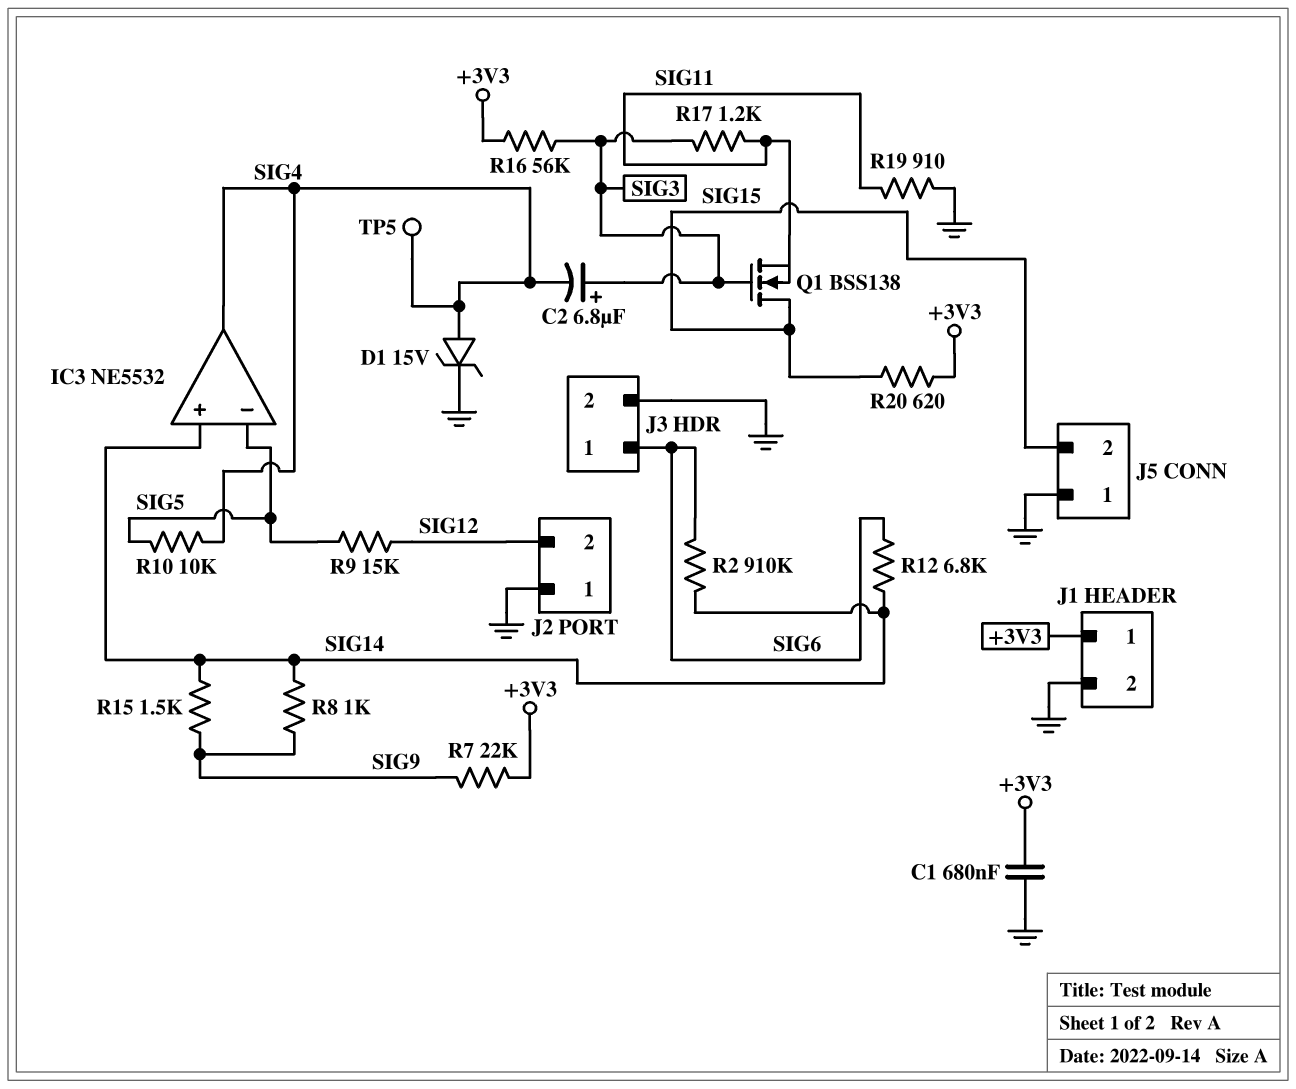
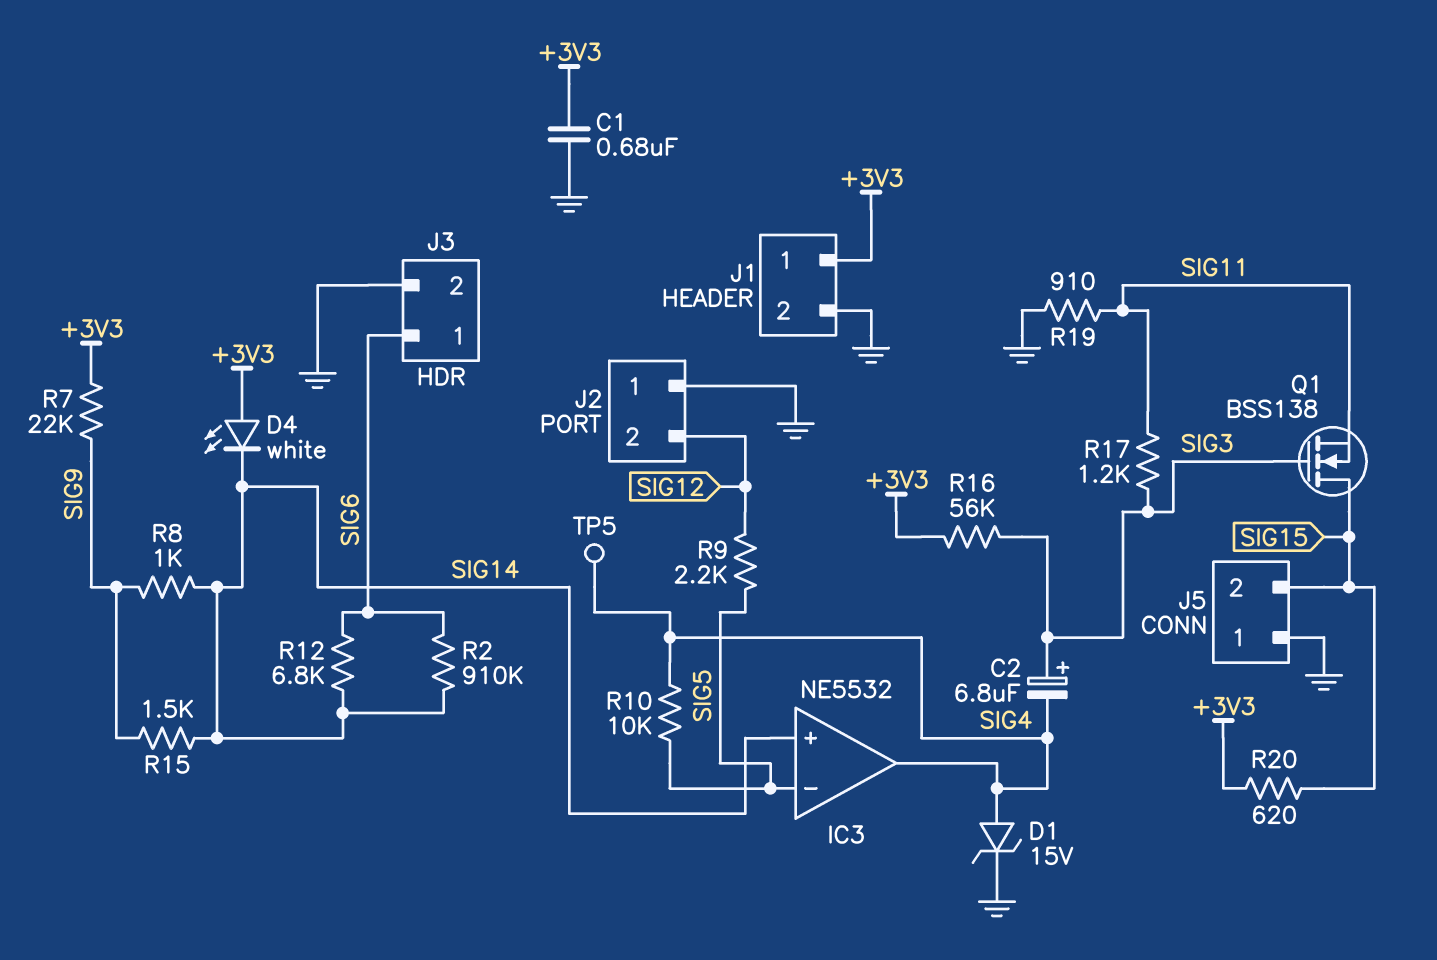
D4: none -> LED white (A +3V3, K SIG14)
R9: 15k (SIG5, SIG12) -> 2.2k (SIG5, SIG12)

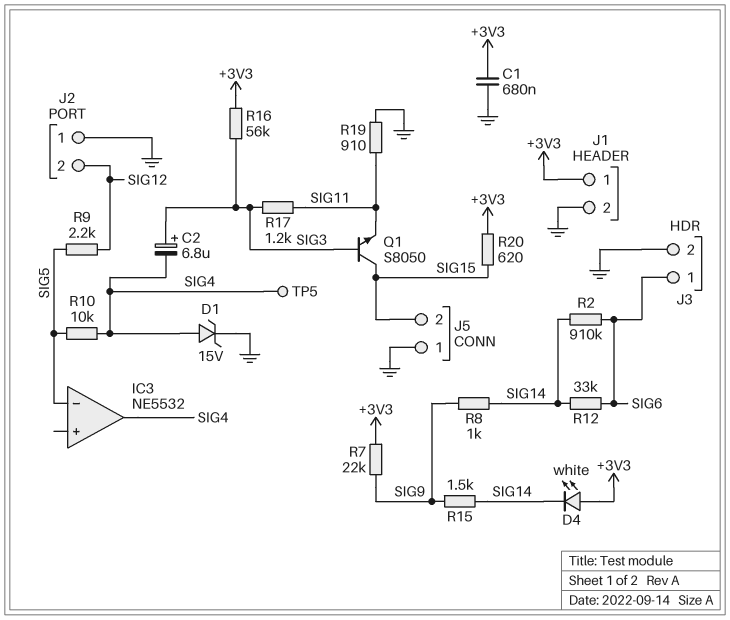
IC3 pin in+: SIG14 -> none
Q1: NMOS BSS138 (G SIG3, D SIG15, S SIG11) -> NPN S8050 (B SIG3, C SIG15, E SIG11)
R12: 6.8k (SIG6, SIG14) -> 33k (SIG6, SIG14)

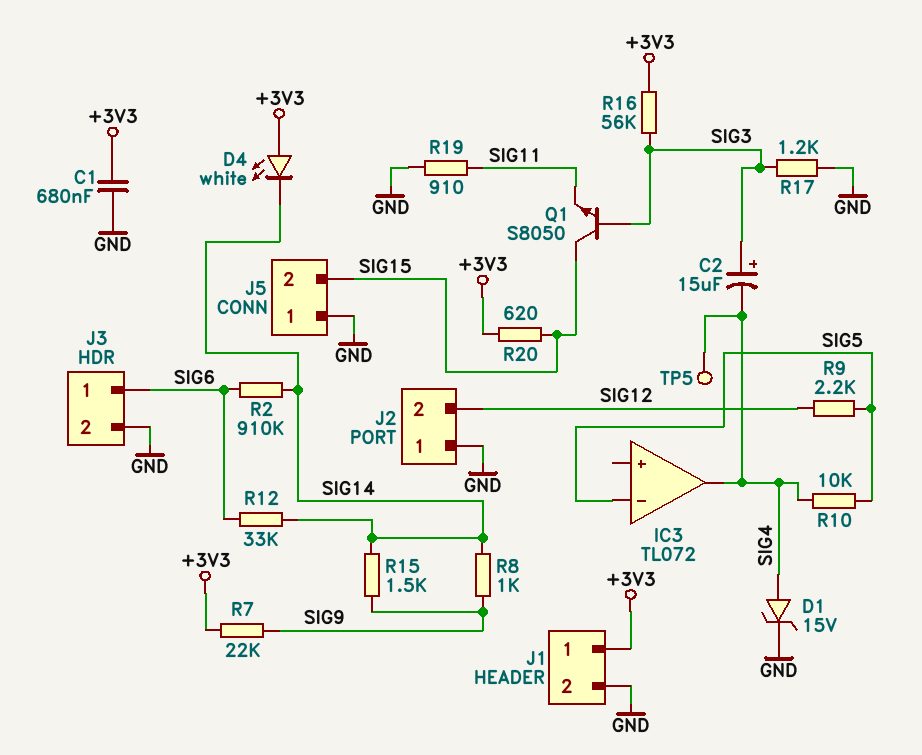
C2: 6.8uF (plus SIG3, minus SIG4) -> 15uF (plus SIG3, minus SIG4)
IC3: NE5532 -> TL072
R17: 1.2k (SIG3, SIG11) -> 1.2k (GND, SIG3)

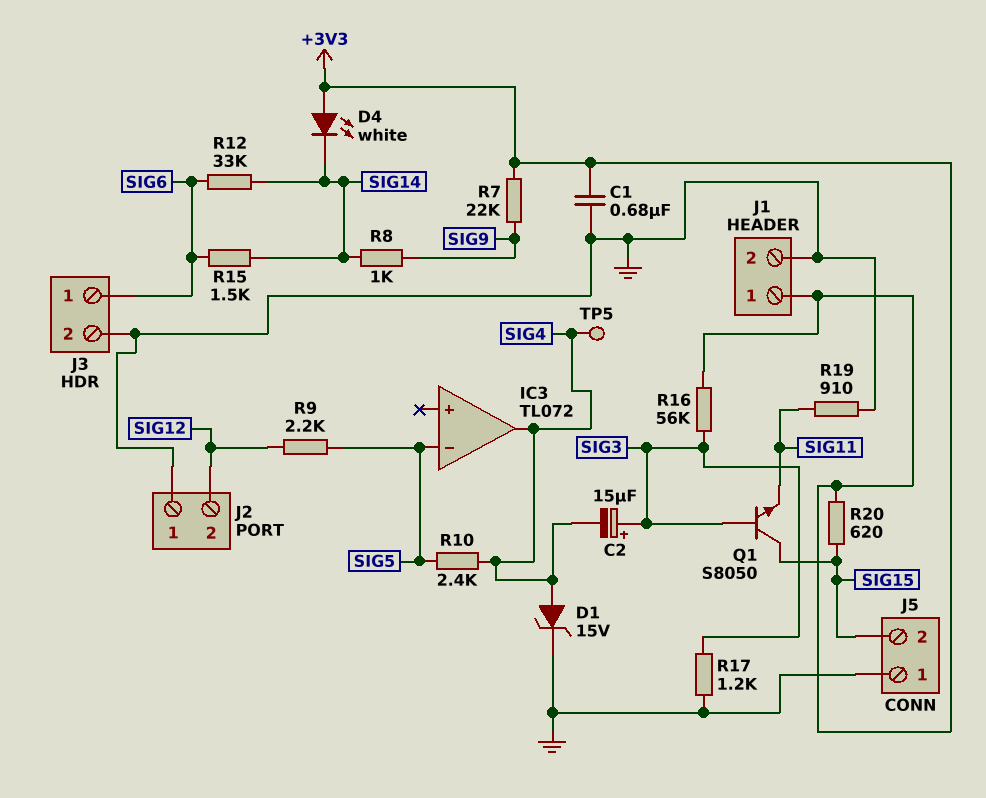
R2: 910k (SIG6, SIG14) -> none
R10: 10k (SIG4, SIG5) -> 2.4k (SIG4, SIG5)
R15: 1.5k (SIG9, SIG14) -> 1.5k (SIG6, SIG14)

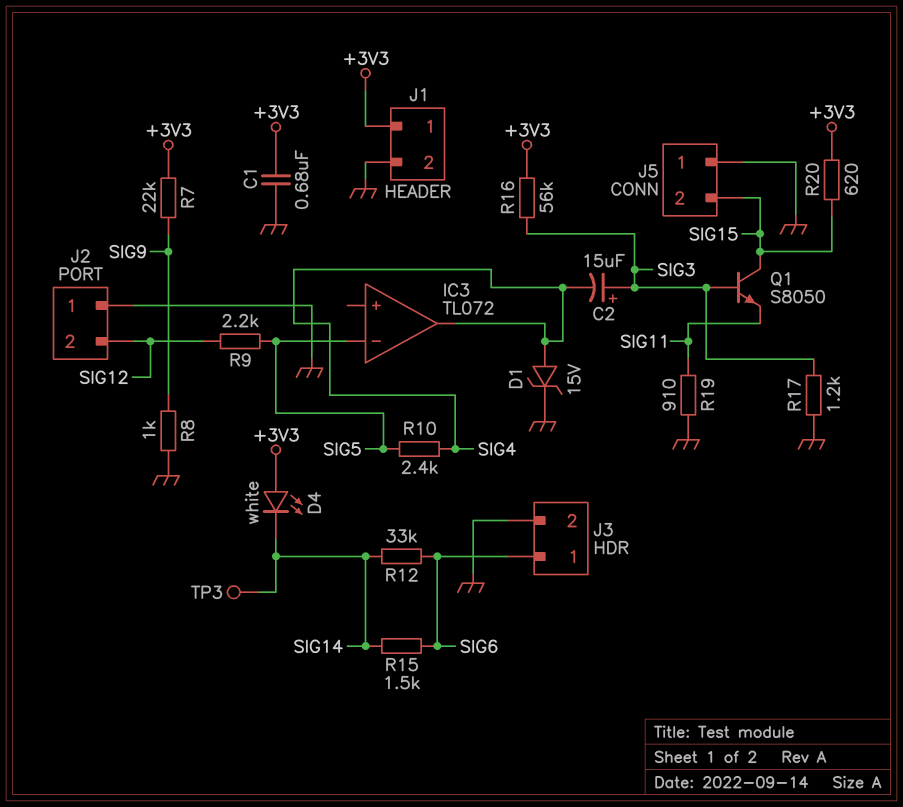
R8: 1k (SIG9, SIG14) -> 1k (GND, SIG9)
TP3: none -> test point (SIG14)
TP5: test point (SIG4) -> none

